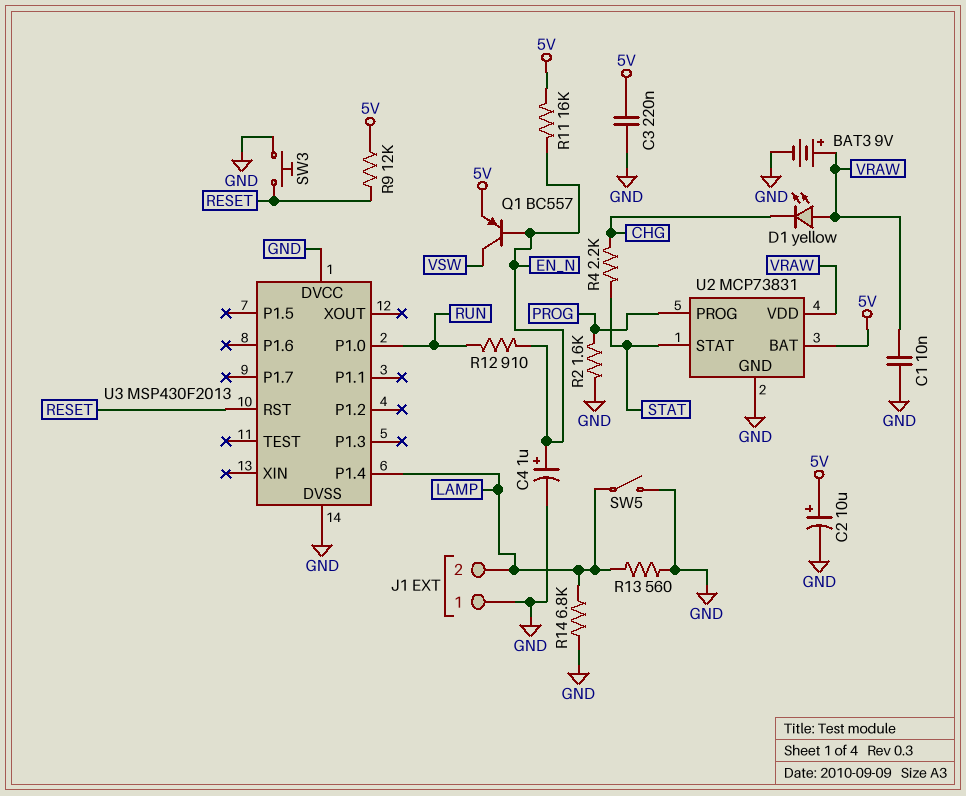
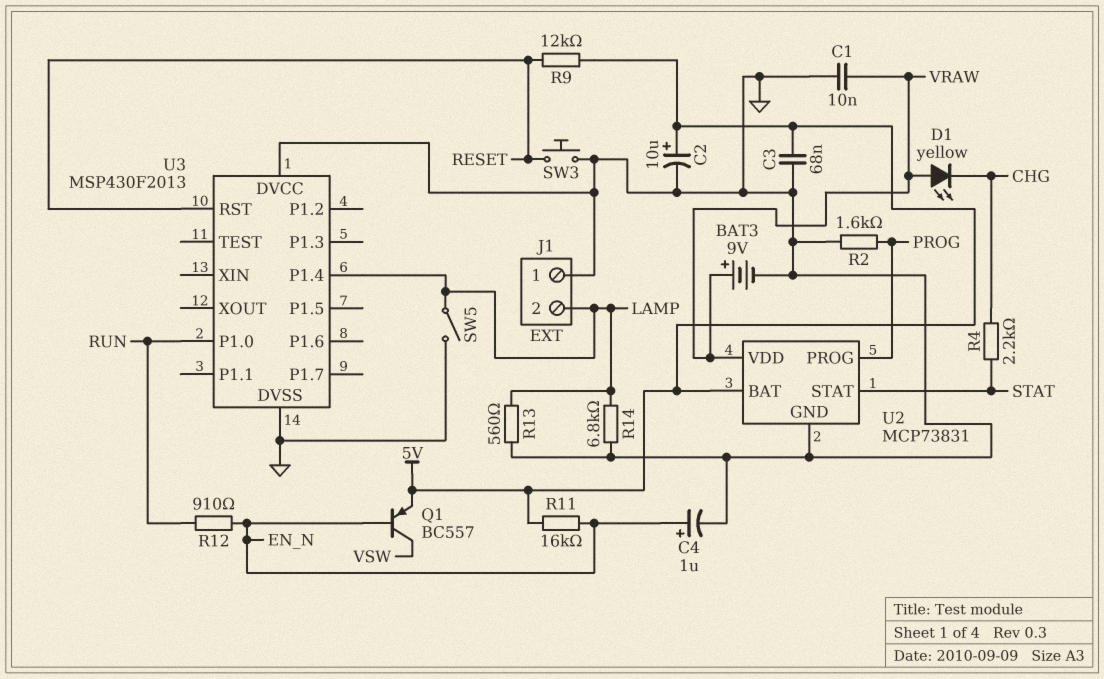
C3: 220nF (5V, GND) -> 68nF (5V, GND)

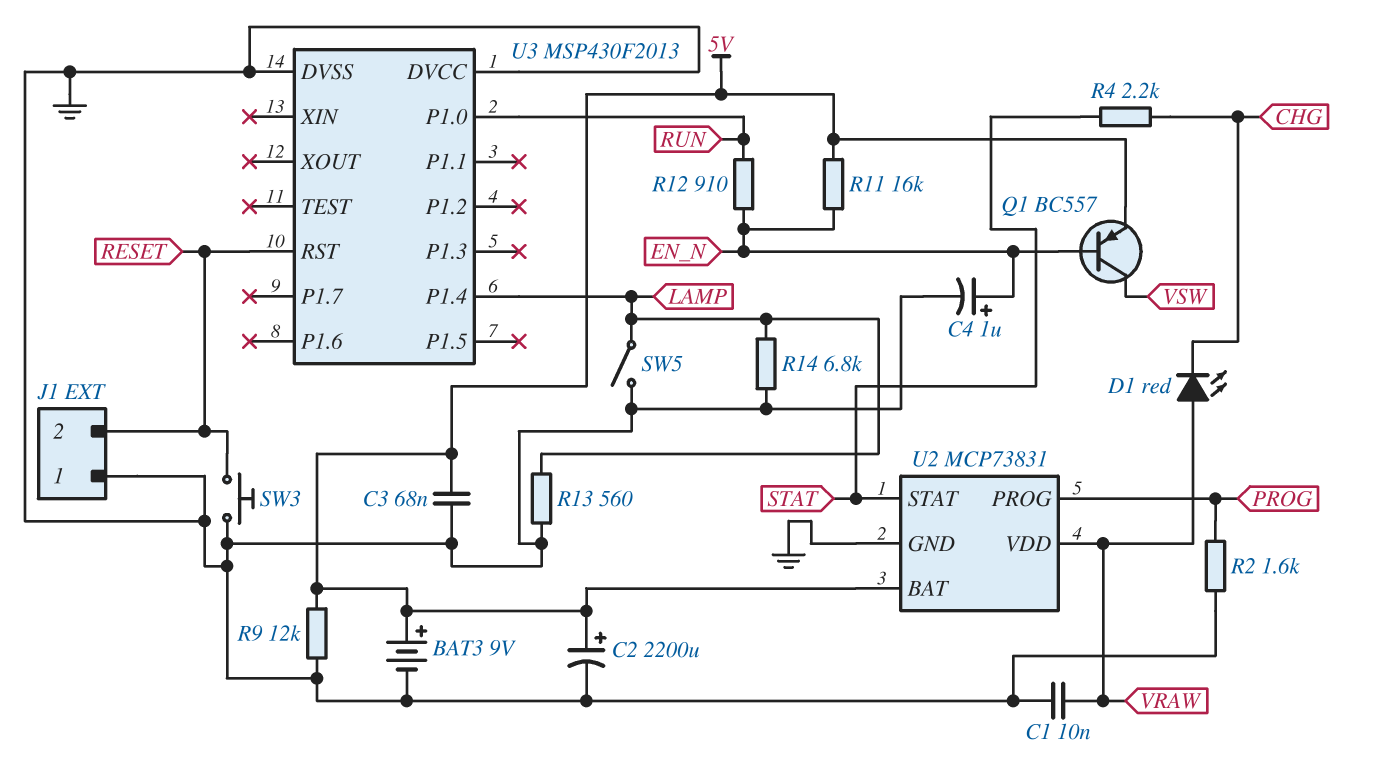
BAT3: 9V (plus VRAW, minus GND) -> 9V (plus 5V, minus GND)
C2: 10uF (plus 5V, minus GND) -> 2200uF (plus 5V, minus GND)
D1: LED yellow (A VRAW, K CHG) -> LED red (A VRAW, K CHG)
J1 pin 2: LAMP -> RESET
R9: 12k (5V, RESET) -> 12k (5V, GND)

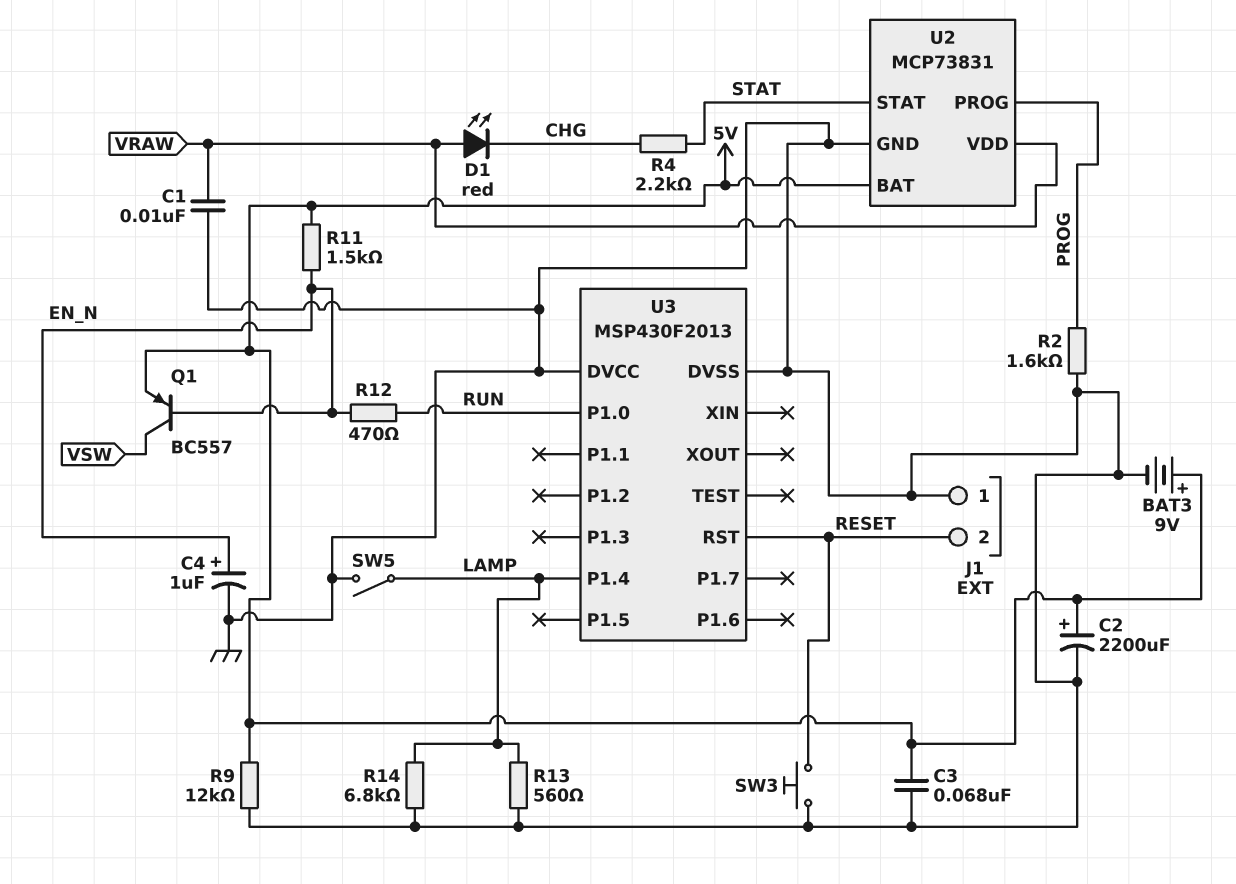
R11: 16k (5V, EN_N) -> 1.5k (5V, EN_N)
R12: 910 (EN_N, RUN) -> 470 (EN_N, RUN)

